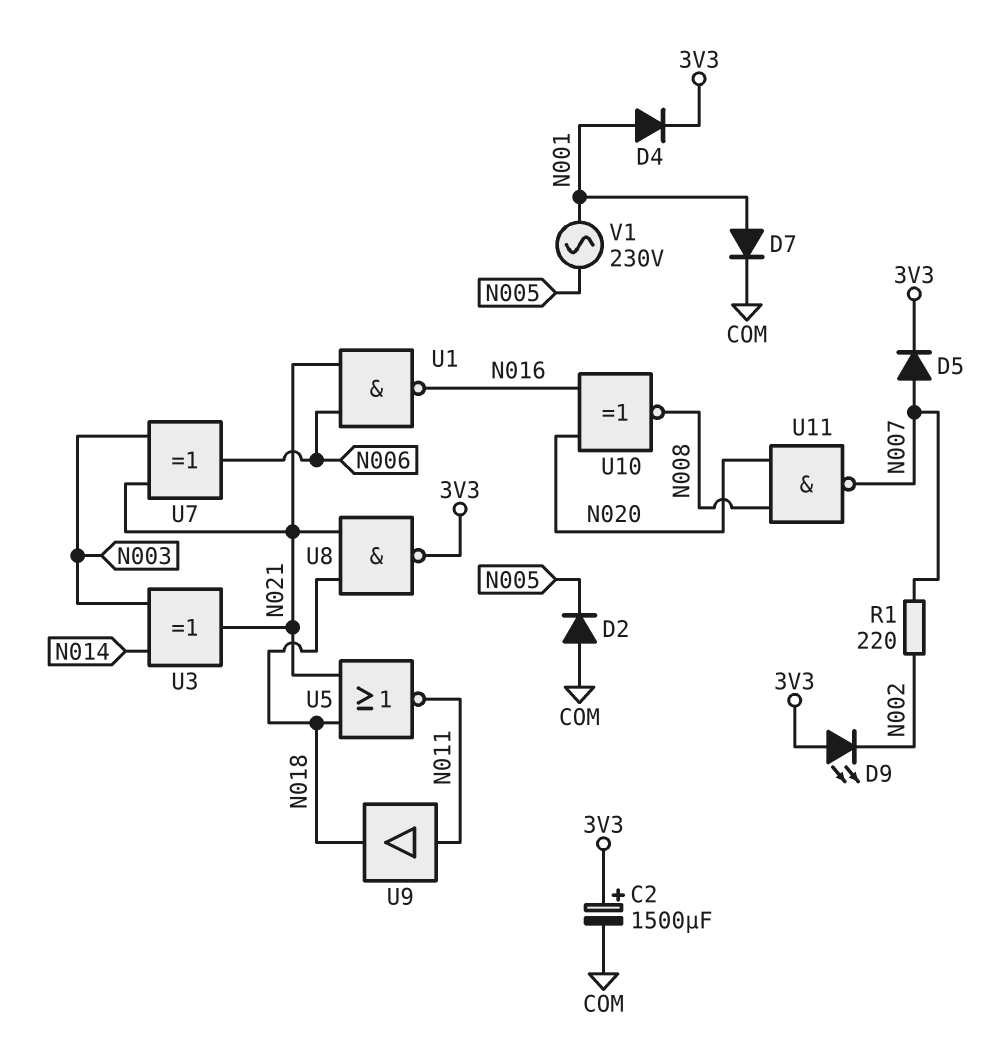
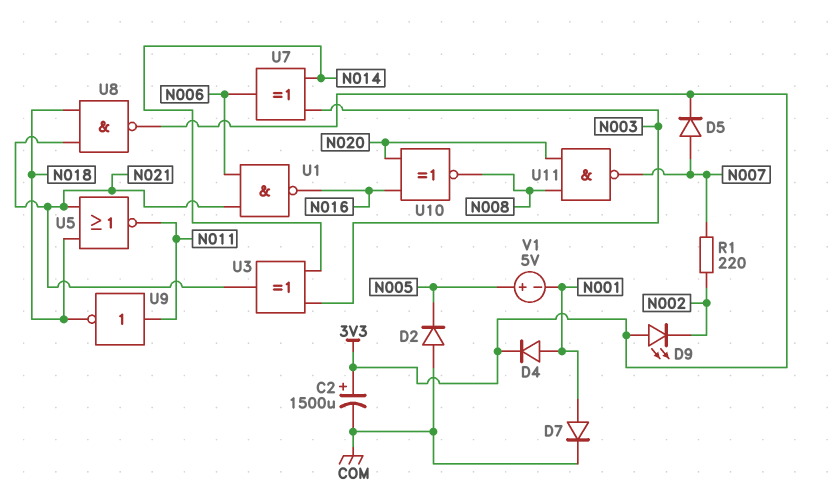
U7: XOR (in N003, in N021, out N006) -> XOR (in N003, in N014, out N006)
U9: buffer (in N011, out N018) -> NOT (in N011, out N018)
V1: AC 230V (N001, N005) -> 5V (plus N005, minus N001)

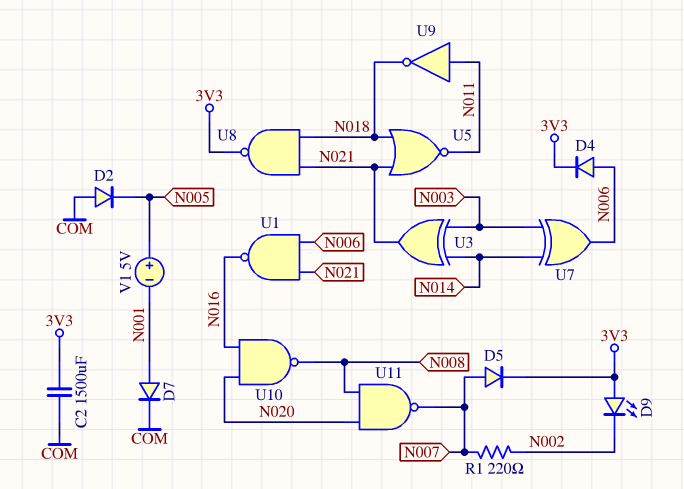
C2: 1500uF (plus 3V3, minus COM) -> 1500uF (3V3, COM)
D4: diode (A N001, K 3V3) -> diode (A N006, K 3V3)
U10: XNOR (in N016, in N020, out N008) -> NAND (in N016, in N020, out N008)

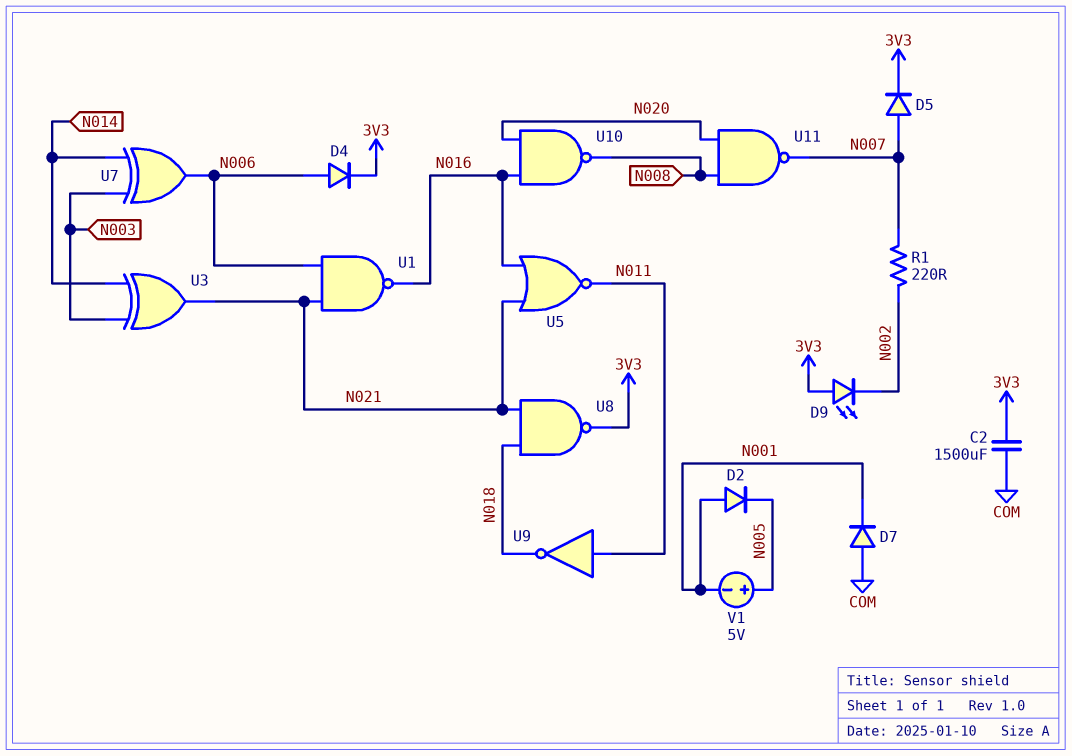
D2: diode (A COM, K N005) -> diode (A N001, K N005)
D7: diode (A N001, K COM) -> diode (A COM, K N001)
U5: NOR (in N018, in N021, out N011) -> NOR (in N016, in N021, out N011)

